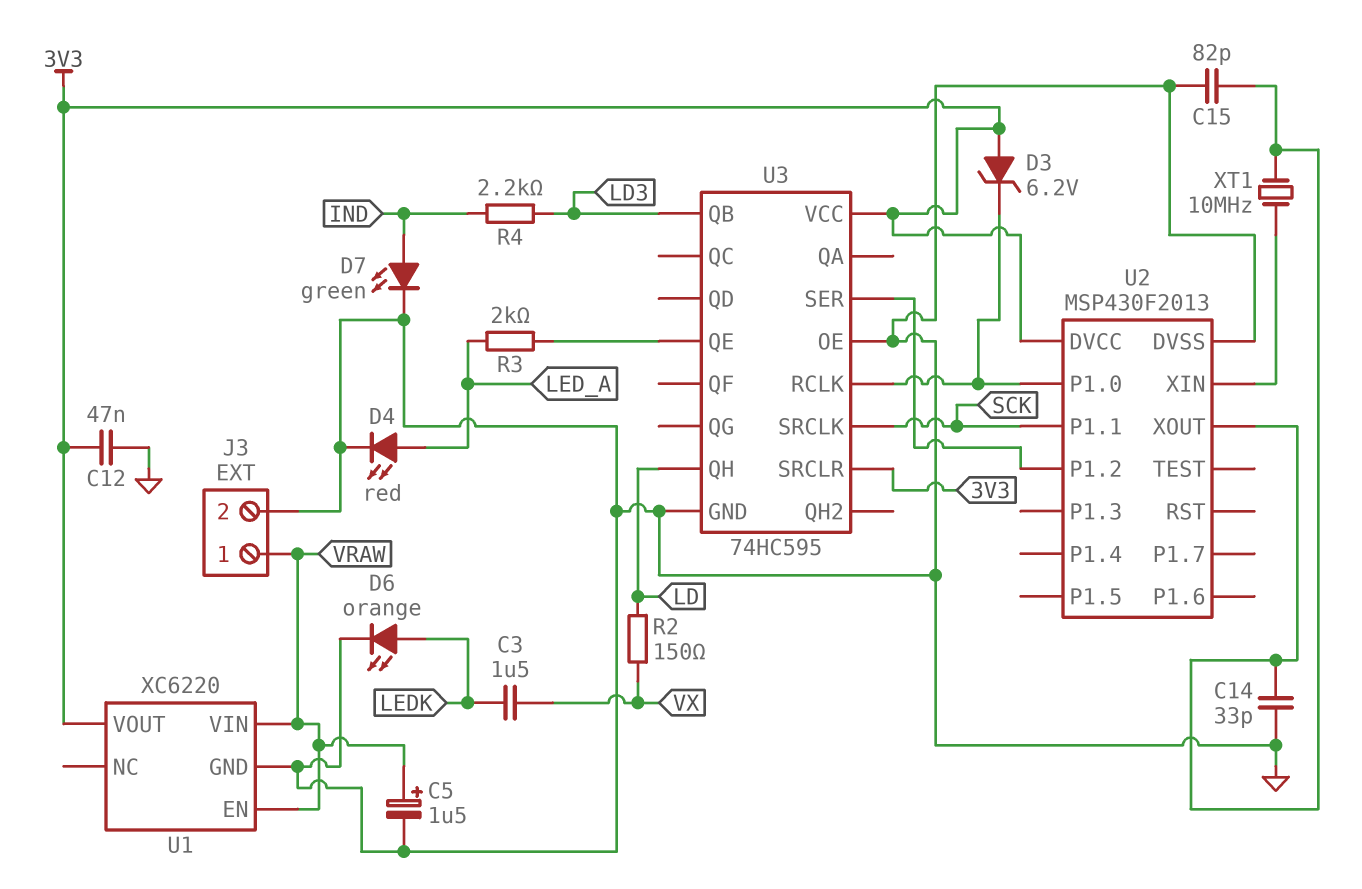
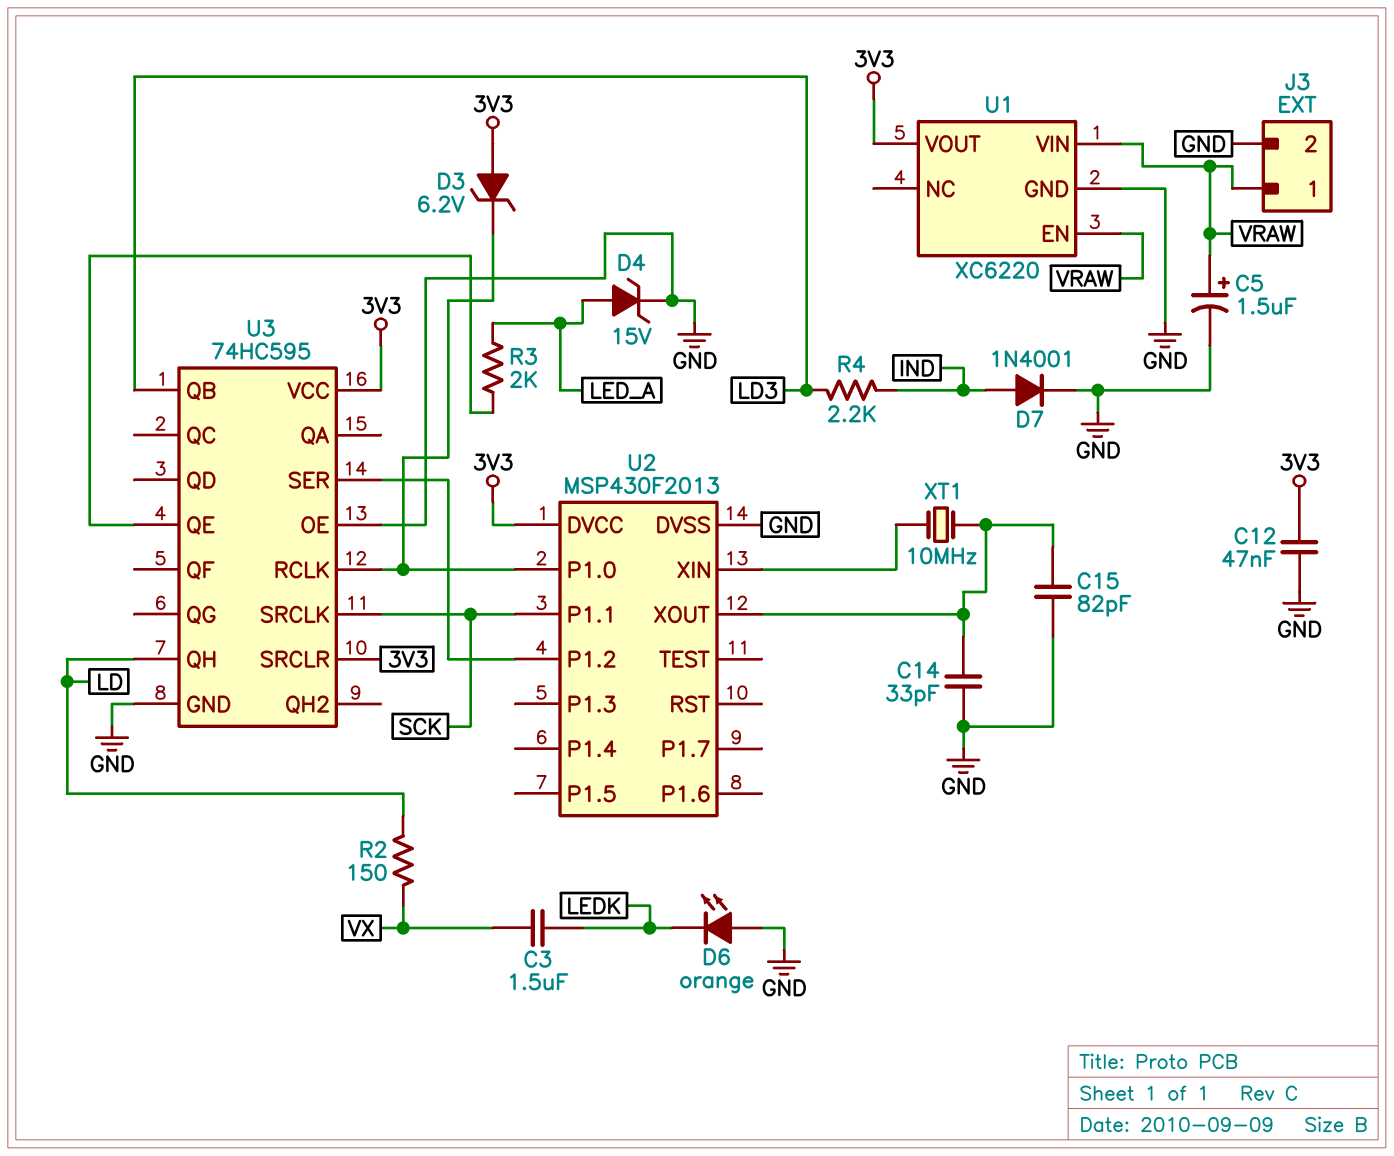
D4: LED red (A LED_A, K GND) -> zener 15V (A LED_A, K GND)
D6: LED orange (A LEDK, K GND) -> LED orange (A GND, K LEDK)
D7: LED green (A IND, K GND) -> diode 1N4001 (A IND, K GND)

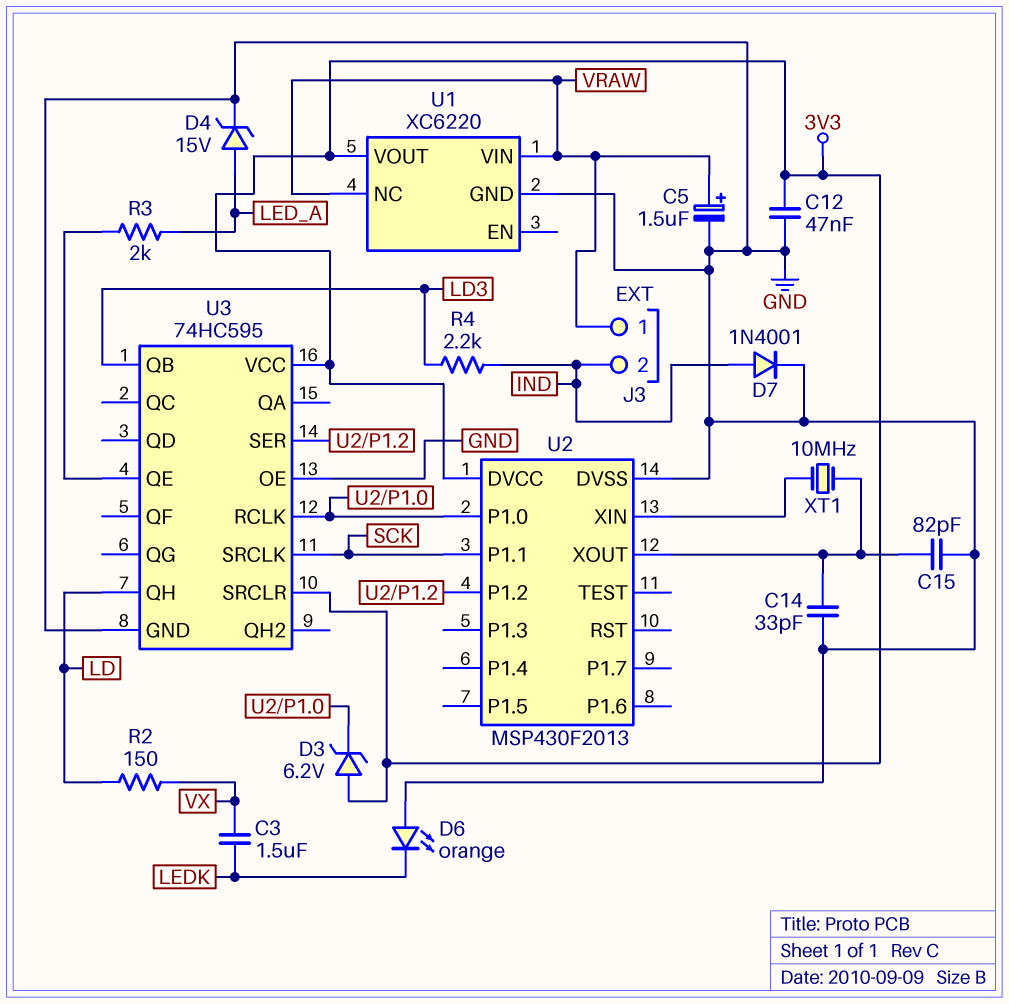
J3 pin 2: GND -> IND
U1 pin EN: VRAW -> none
U1 pin NC: none -> VRAW

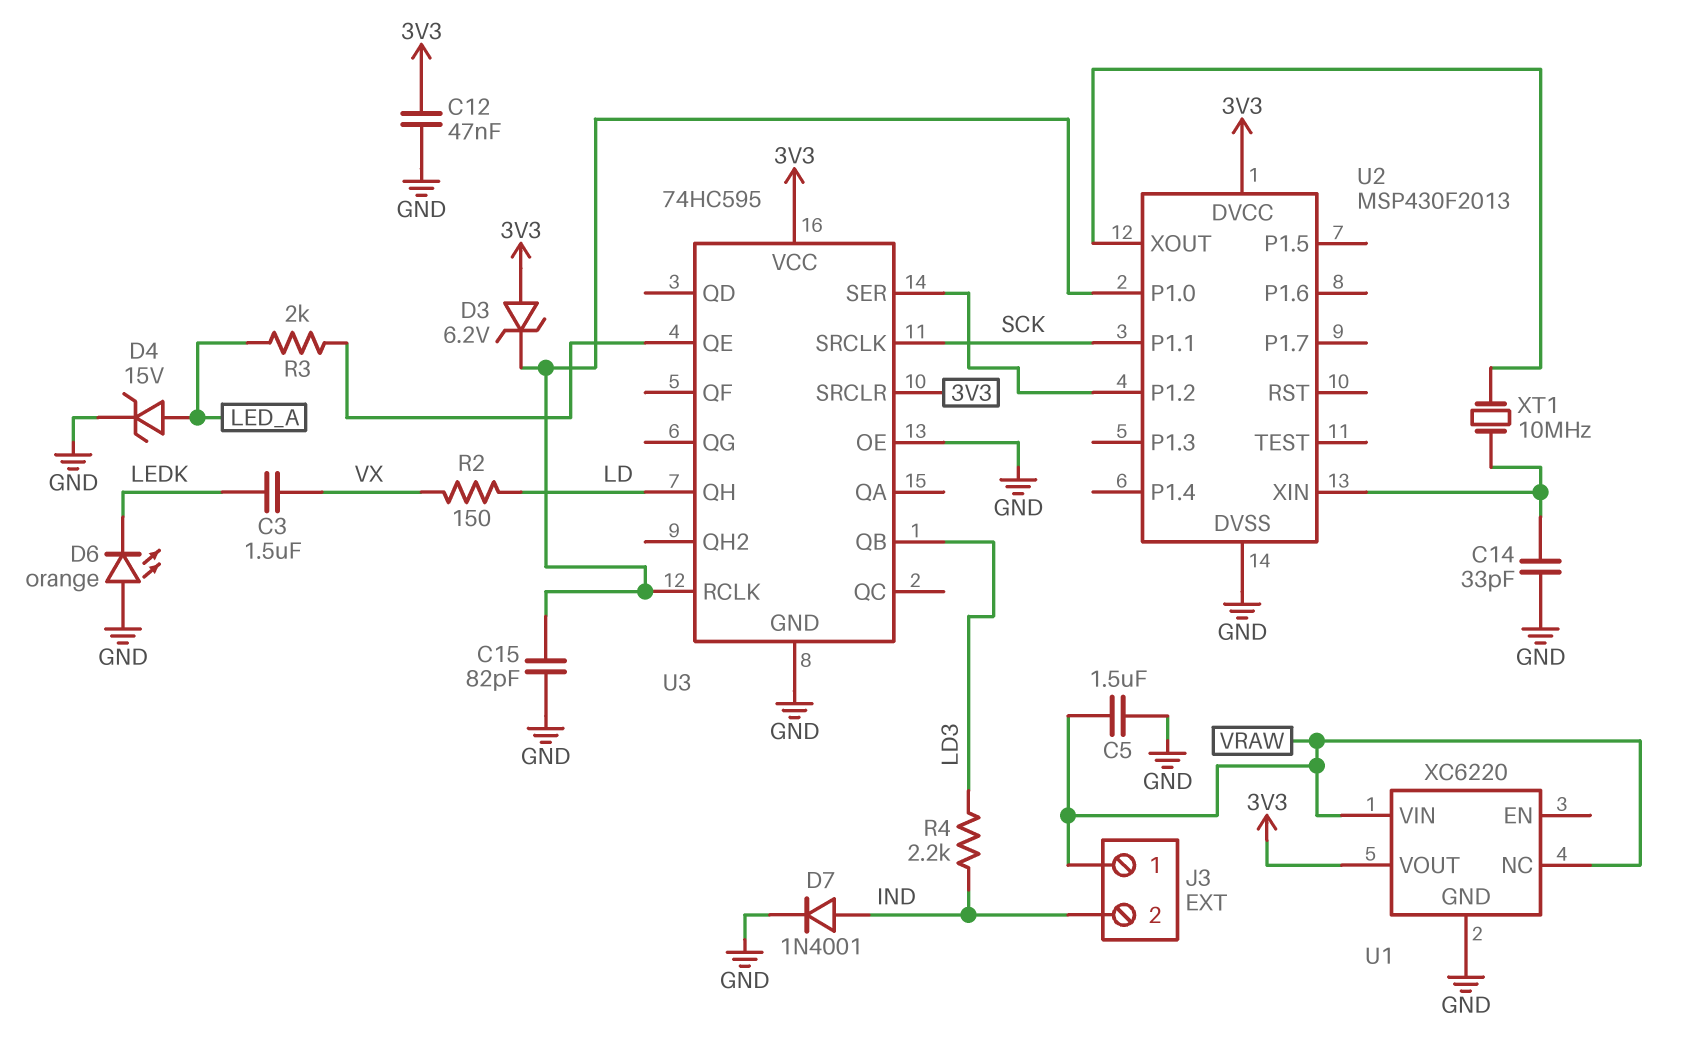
C5: 1.5uF (plus VRAW, minus GND) -> 1.5uF (GND, VRAW)
C14: 33pF (GND, U2/XOUT) -> 33pF (GND, U2/XIN)
C15: 82pF (GND, U2/XOUT) -> 82pF (GND, U2/P1.0)

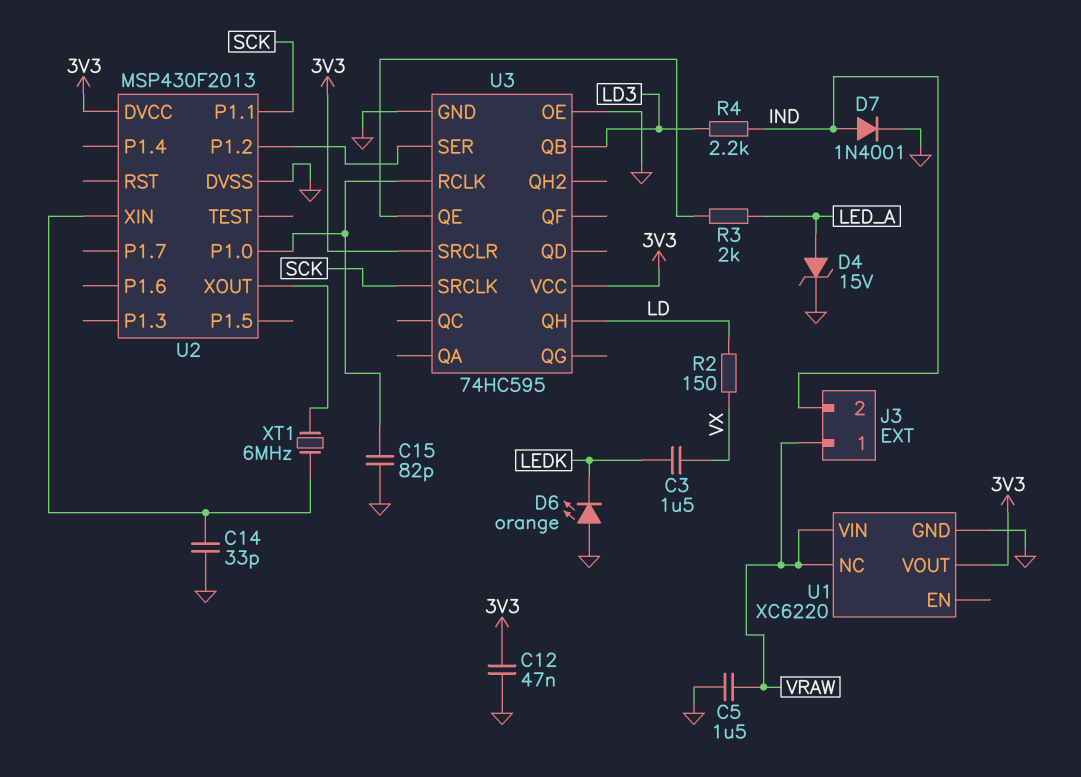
D3: zener 6.2V (A 3V3, K U2/P1.0) -> none
XT1: 10MHz (U2/XIN, U2/XOUT) -> 6MHz (U2/XIN, U2/XOUT)

